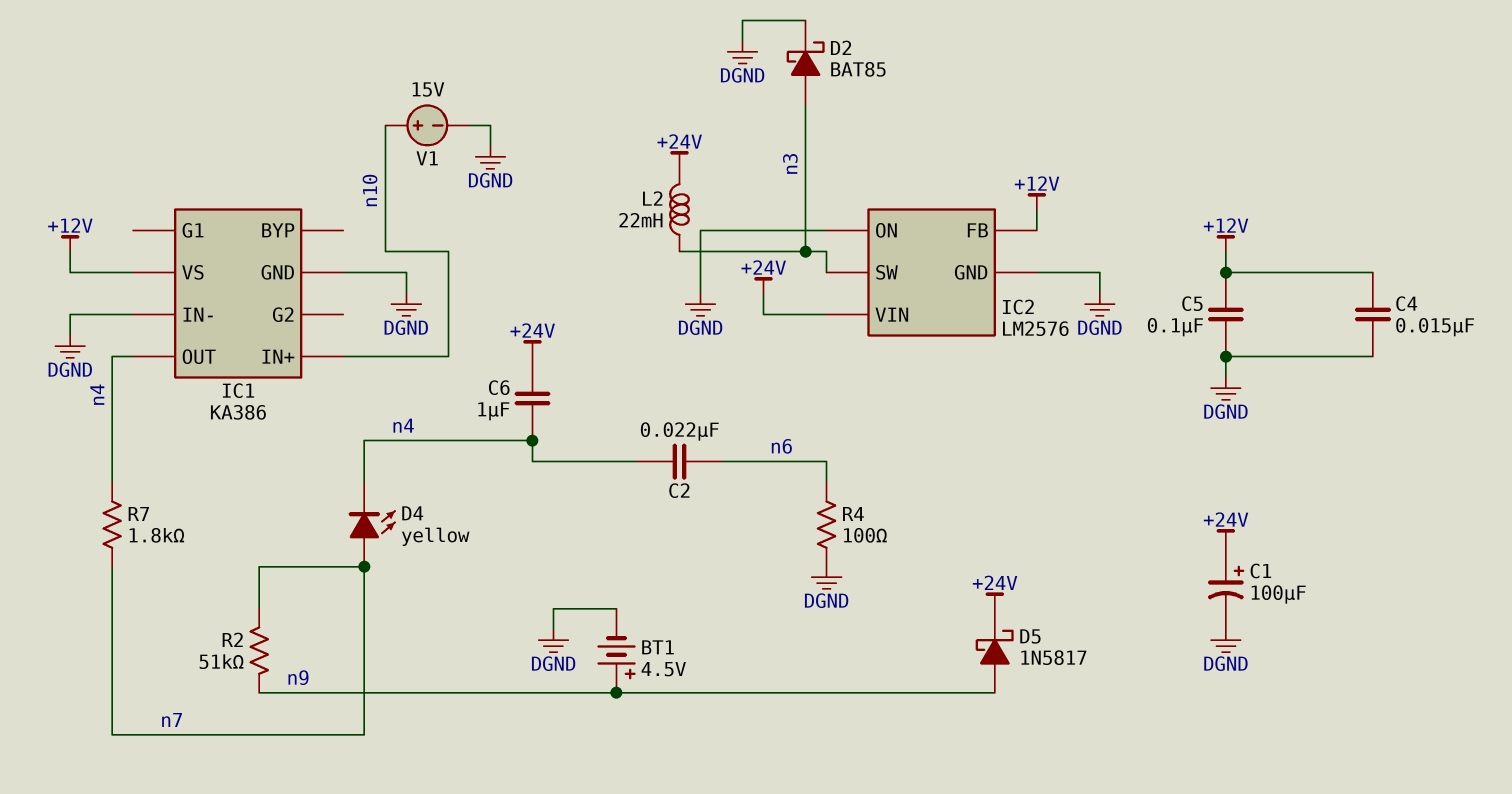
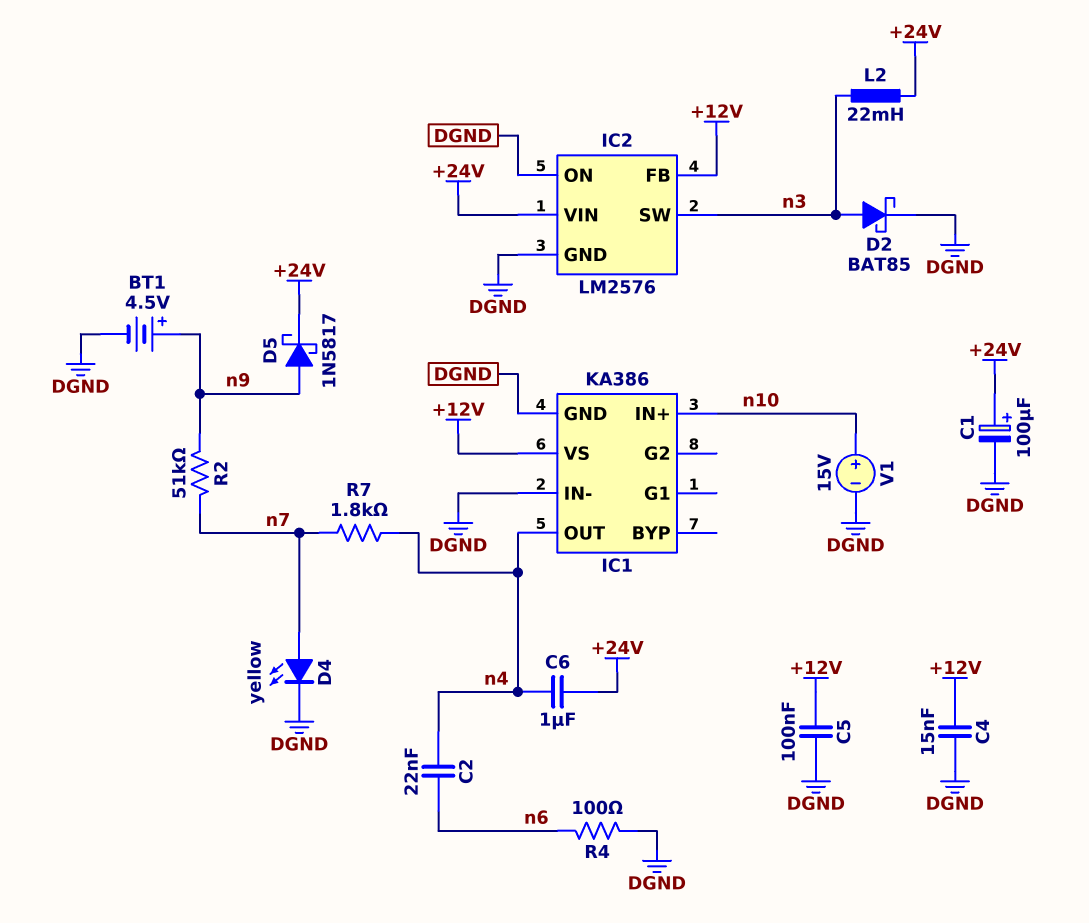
D4: LED yellow (A n7, K n4) -> LED yellow (A n7, K DGND)

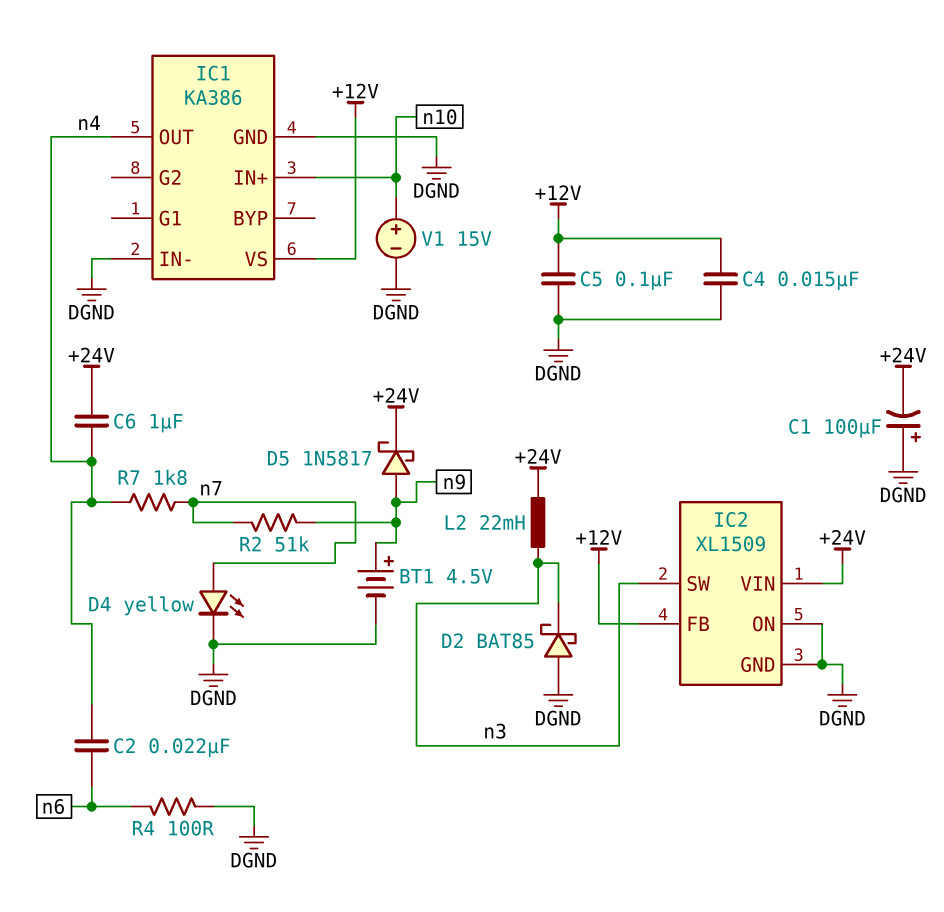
C1: 100uF (plus +24V, minus DGND) -> 100uF (plus DGND, minus +24V)
D2: schottky BAT85 (A n3, K DGND) -> schottky BAT85 (A DGND, K n3)
IC2: LM2576 -> XL1509

